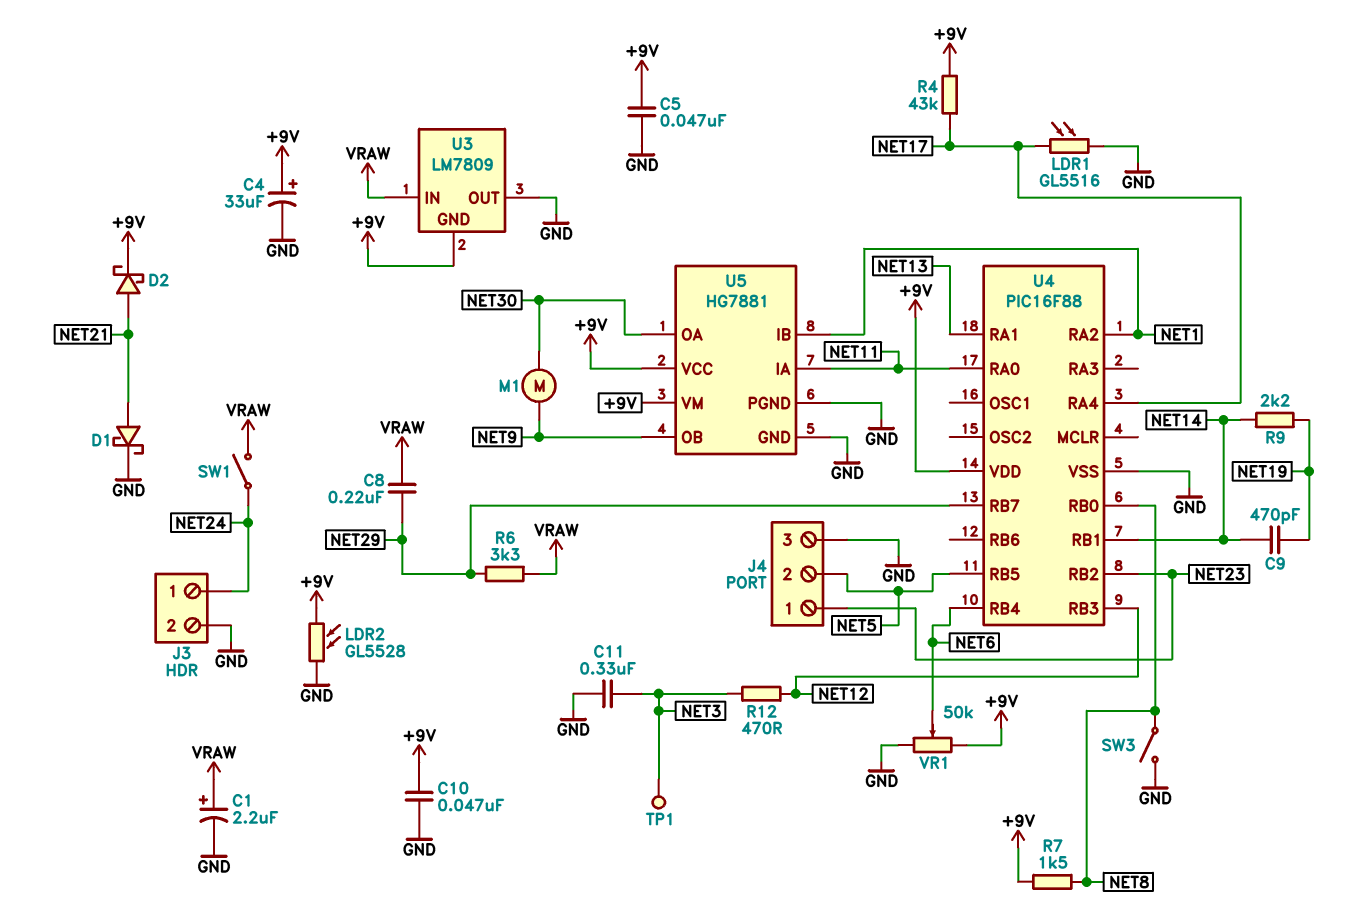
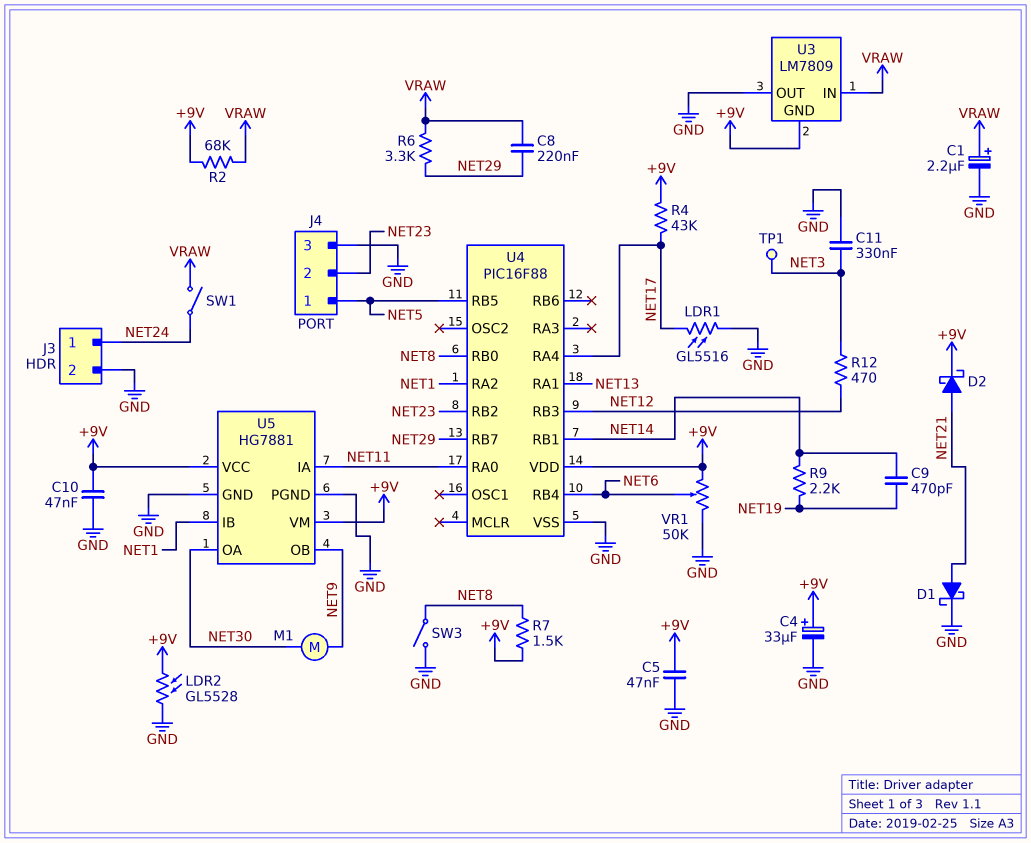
J4 pin 1: NET23 -> NET5
J4 pin 2: NET5 -> NET23
R2: none -> 68k (+9V, VRAW)

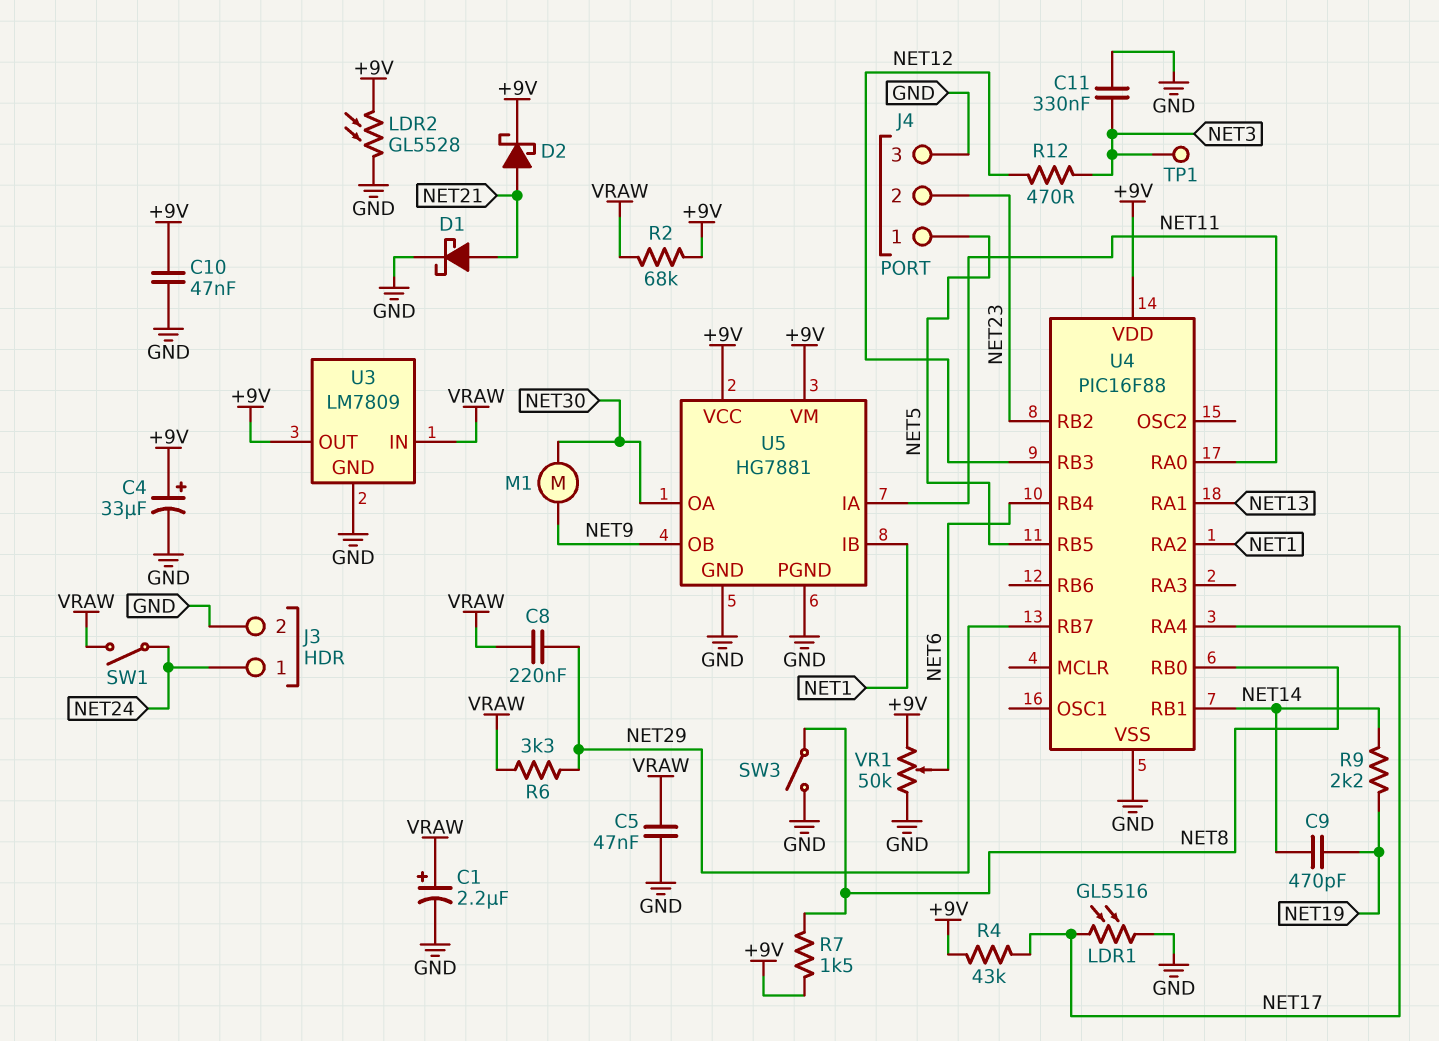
C5: 47nF (+9V, GND) -> 47nF (GND, VRAW)
U3 pin GND: +9V -> GND
U3 pin OUT: GND -> +9V

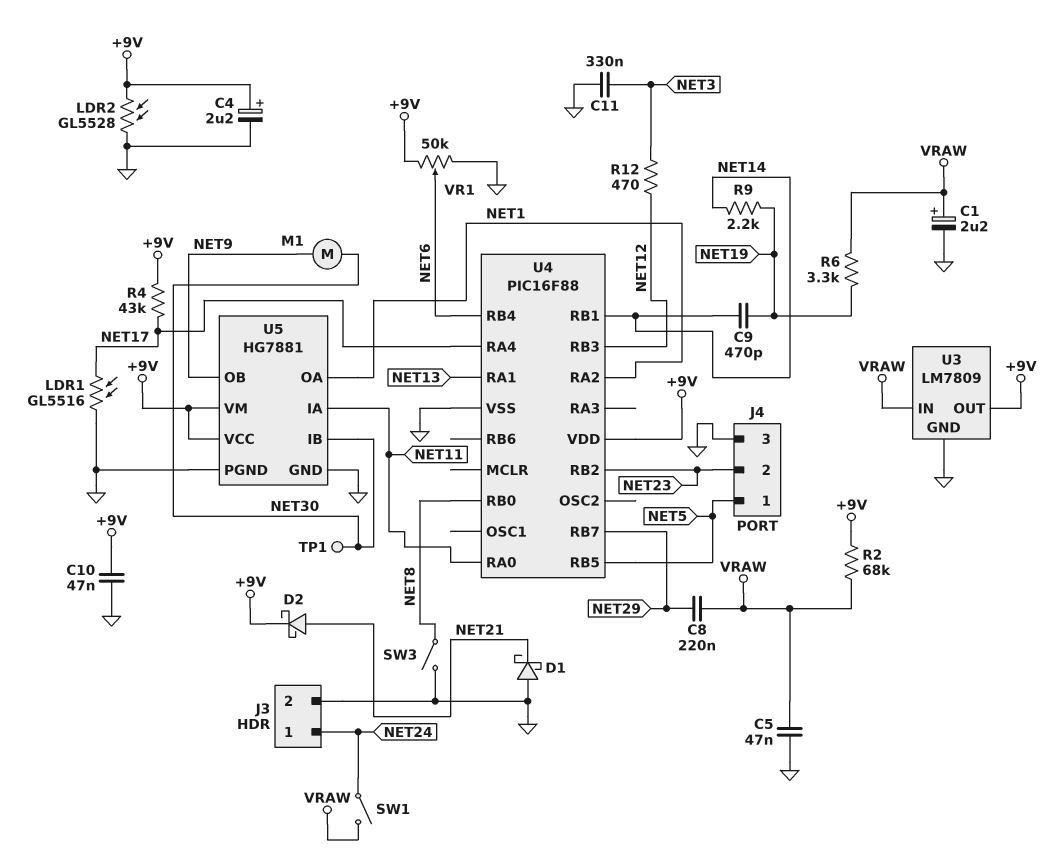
C4: 33uF (plus +9V, minus GND) -> 2.2uF (plus +9V, minus GND)
D1: schottky (A NET21, K GND) -> schottky (A GND, K NET21)
R6: 3.3k (NET29, VRAW) -> 3.3k (NET19, VRAW)
R7: 1.5k (+9V, NET8) -> none
TP1: test point (NET3) -> test point (NET30)
U5 pin IB: NET1 -> NET30
U5 pin OA: NET30 -> NET1

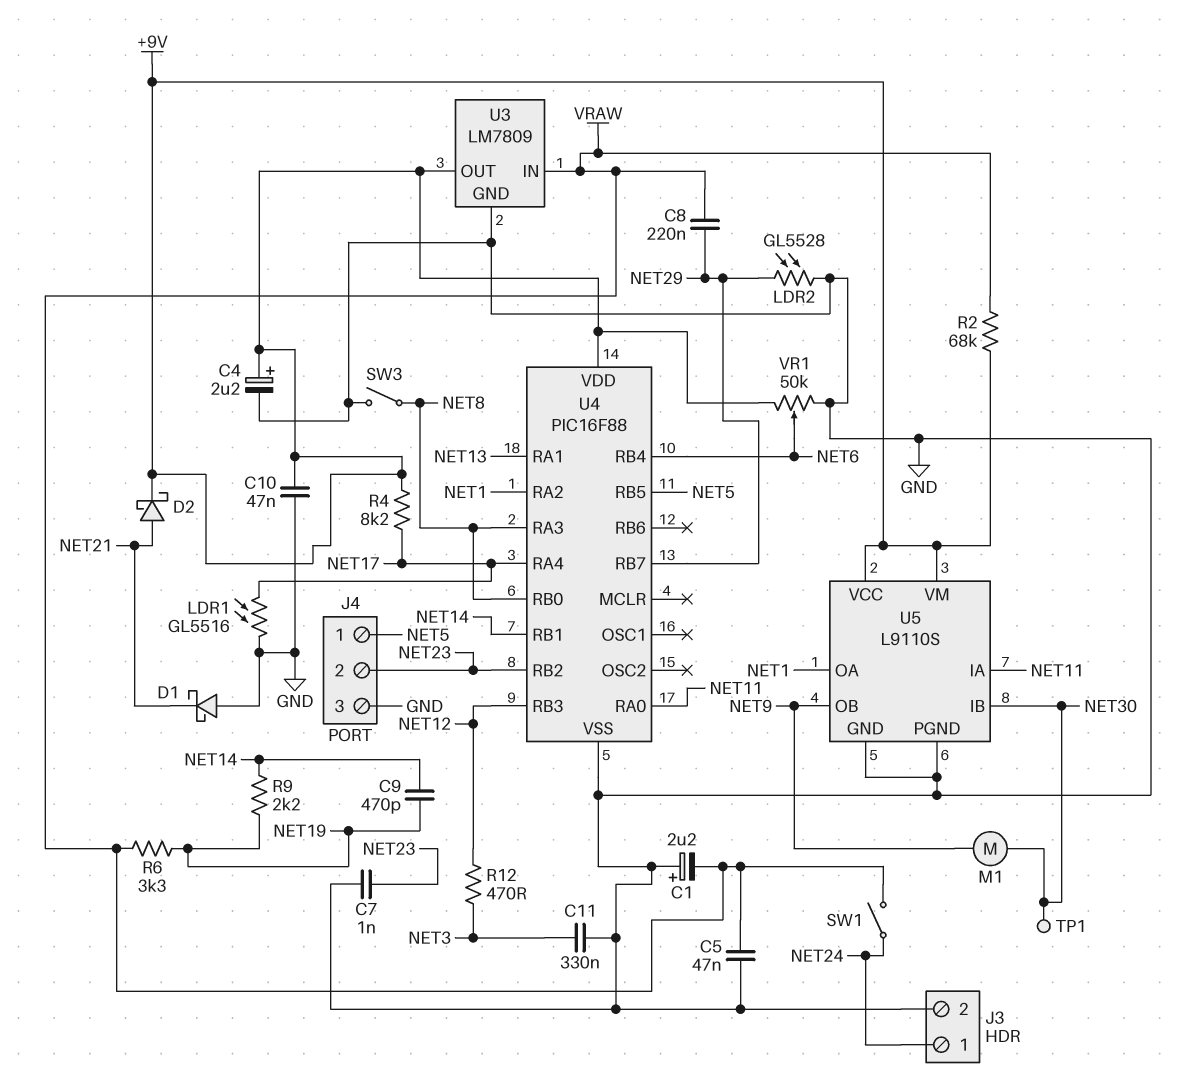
C1: 2.2uF (plus VRAW, minus GND) -> 2.2uF (plus GND, minus VRAW)
C7: none -> 1nF (GND, NET23)
LDR2: GL5528 (+9V, GND) -> GL5528 (GND, NET29)
R4: 43k (+9V, NET17) -> 8.2k (+9V, NET17)
U4 pin RA3: none -> NET8
U5: HG7881 -> L9110S

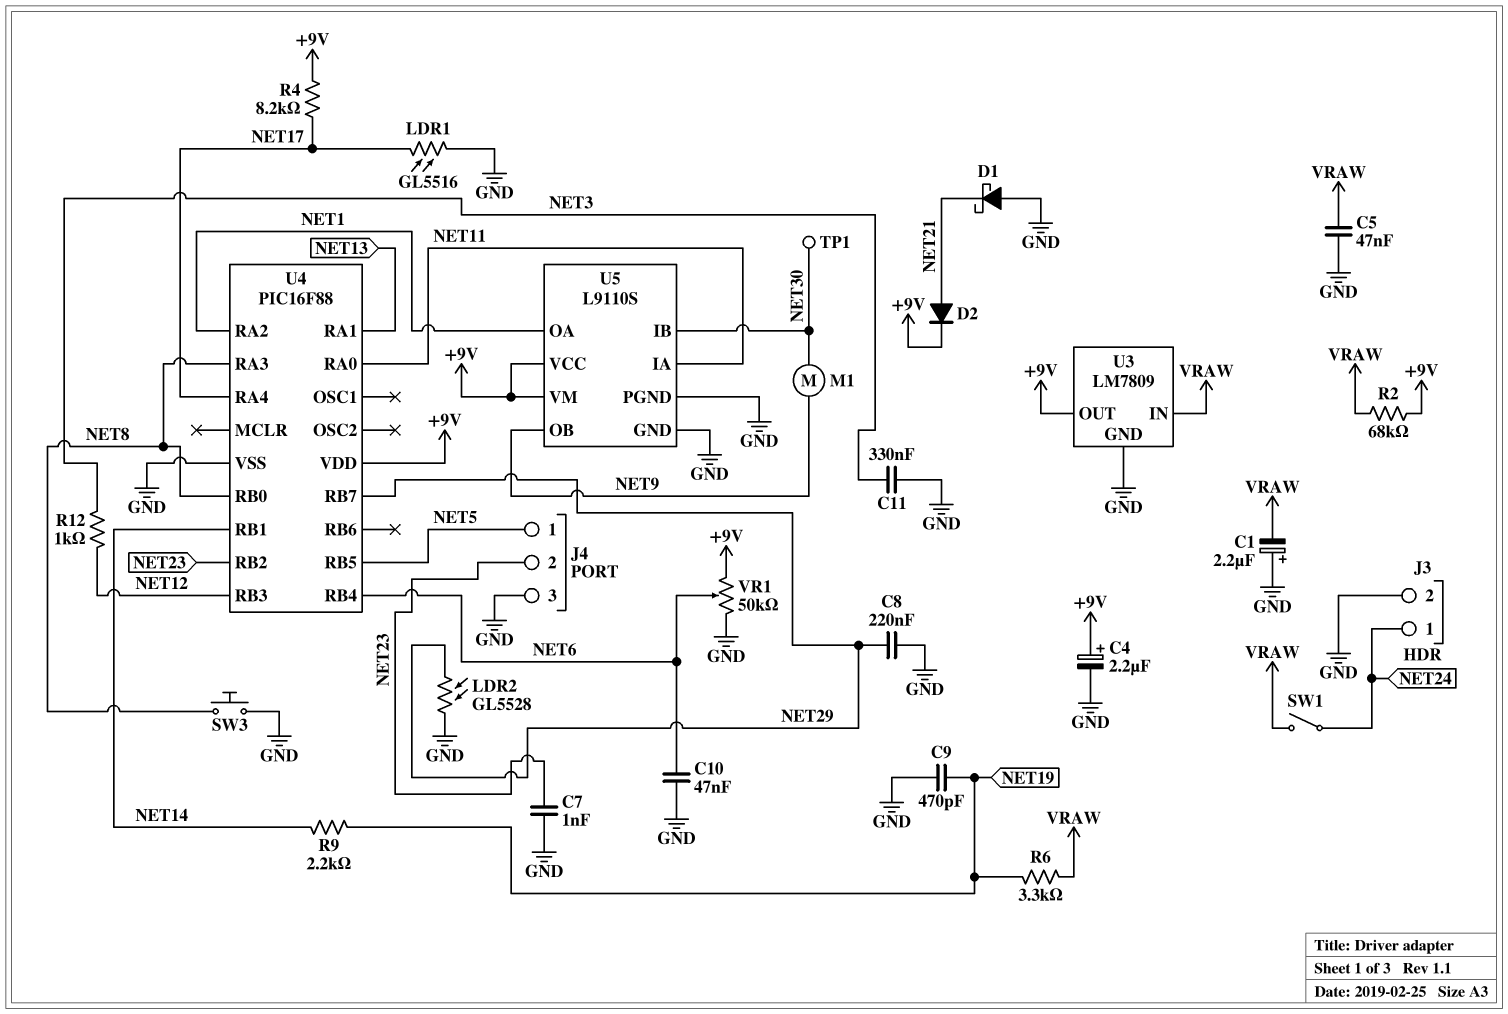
C8: 220nF (NET29, VRAW) -> 220nF (GND, NET29)
C9: 470pF (NET14, NET19) -> 470pF (GND, NET19)
C10: 47nF (+9V, GND) -> 47nF (GND, NET6)
D2: schottky (A NET21, K +9V) -> diode (A NET21, K +9V)
R12: 470 (NET3, NET12) -> 1k (NET3, NET12)
SW3: switch (GND, NET8) -> button (GND, NET8)

